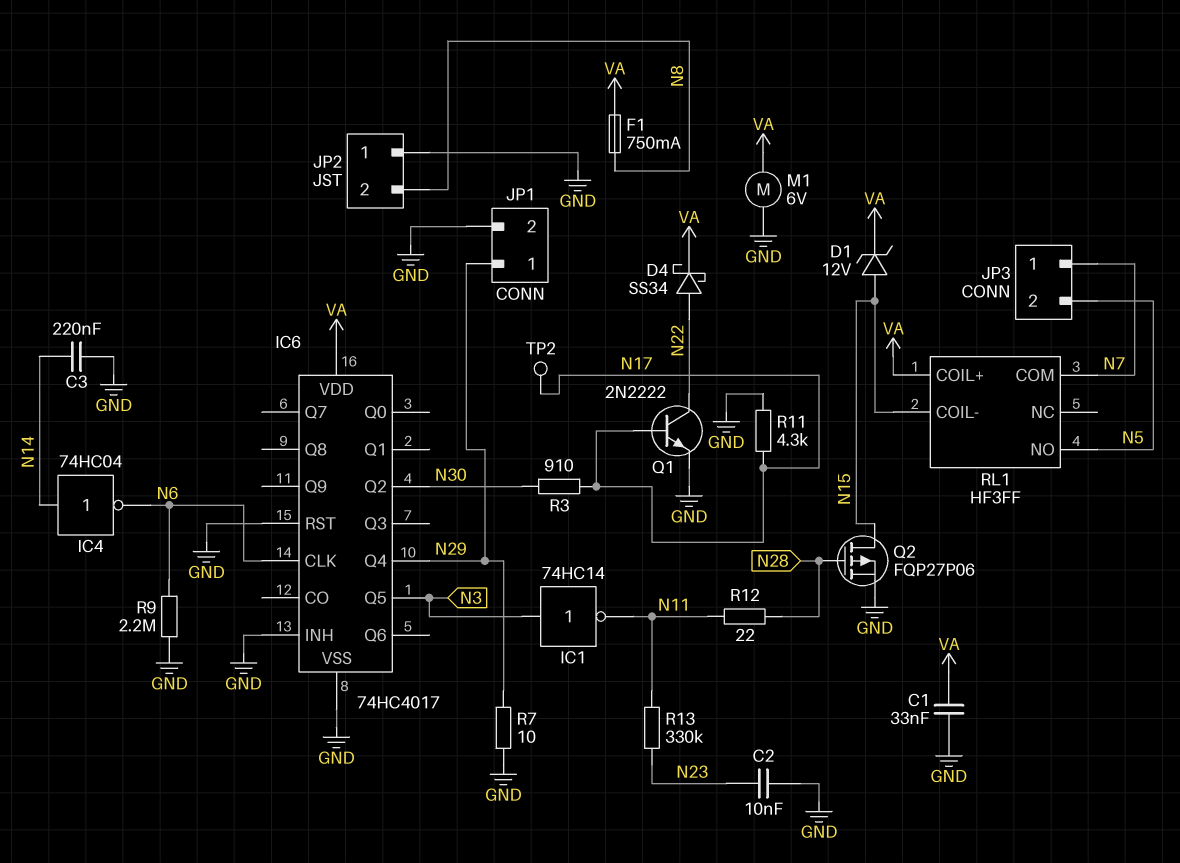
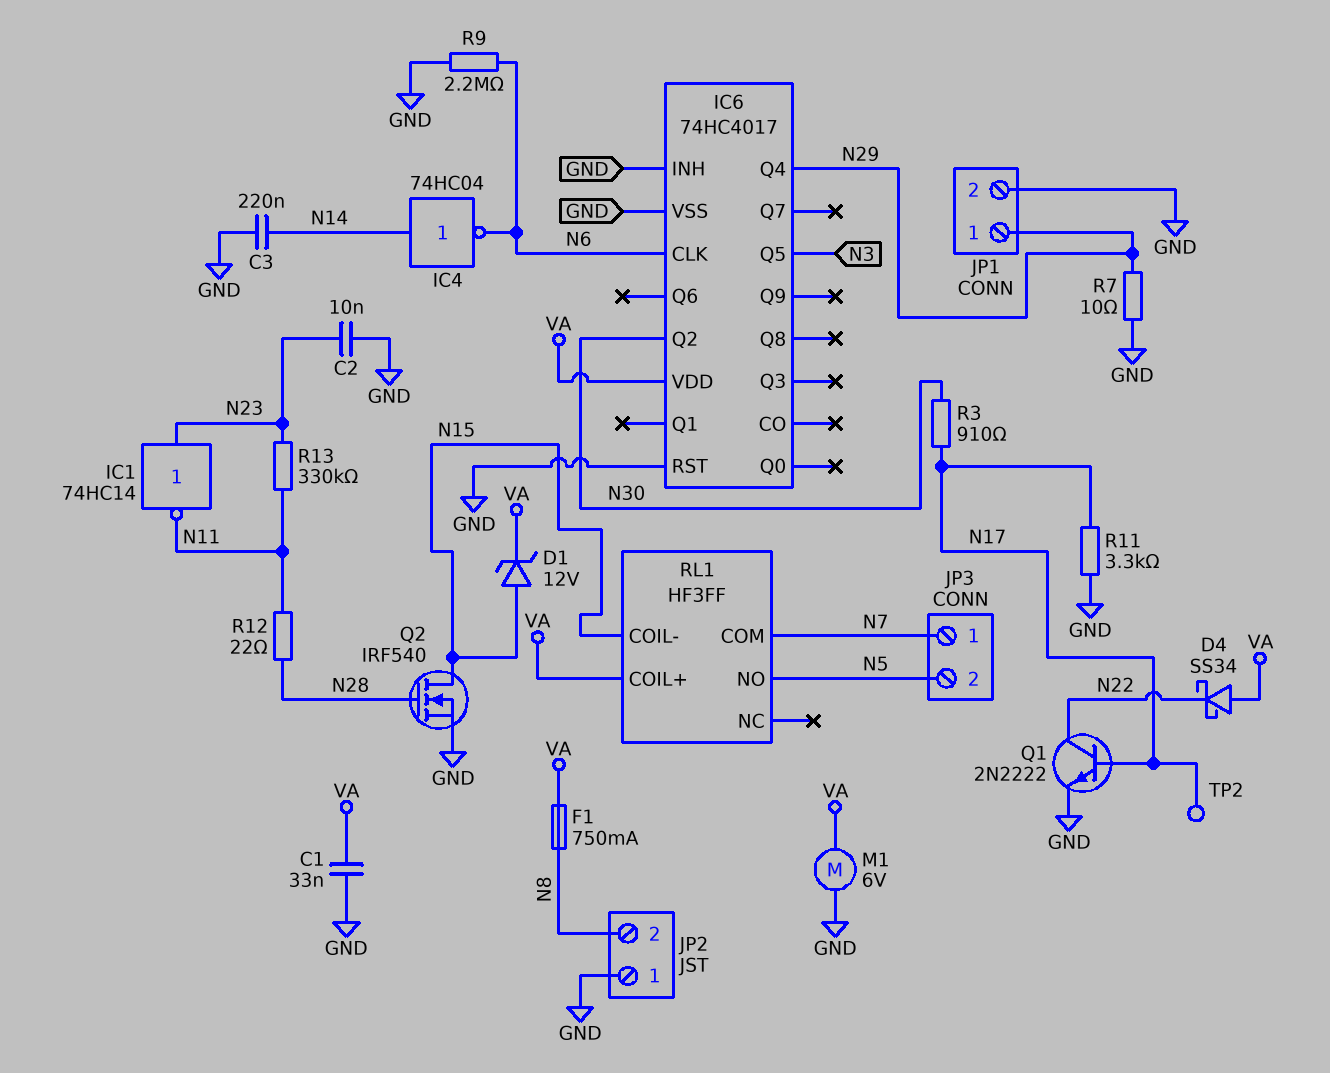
D4: schottky SS34 (A N22, K VA) -> schottky SS34 (A VA, K N22)
IC1: NOT 74HC14 (in N3, out N11) -> NOT 74HC14 (in N23, out N11)
Q2: PMOS FQP27P06 (G N28, D N15, S GND) -> NMOS IRF540 (G N28, D N15, S GND)
R11: 4.3k (GND, N17) -> 3.3k (GND, N17)

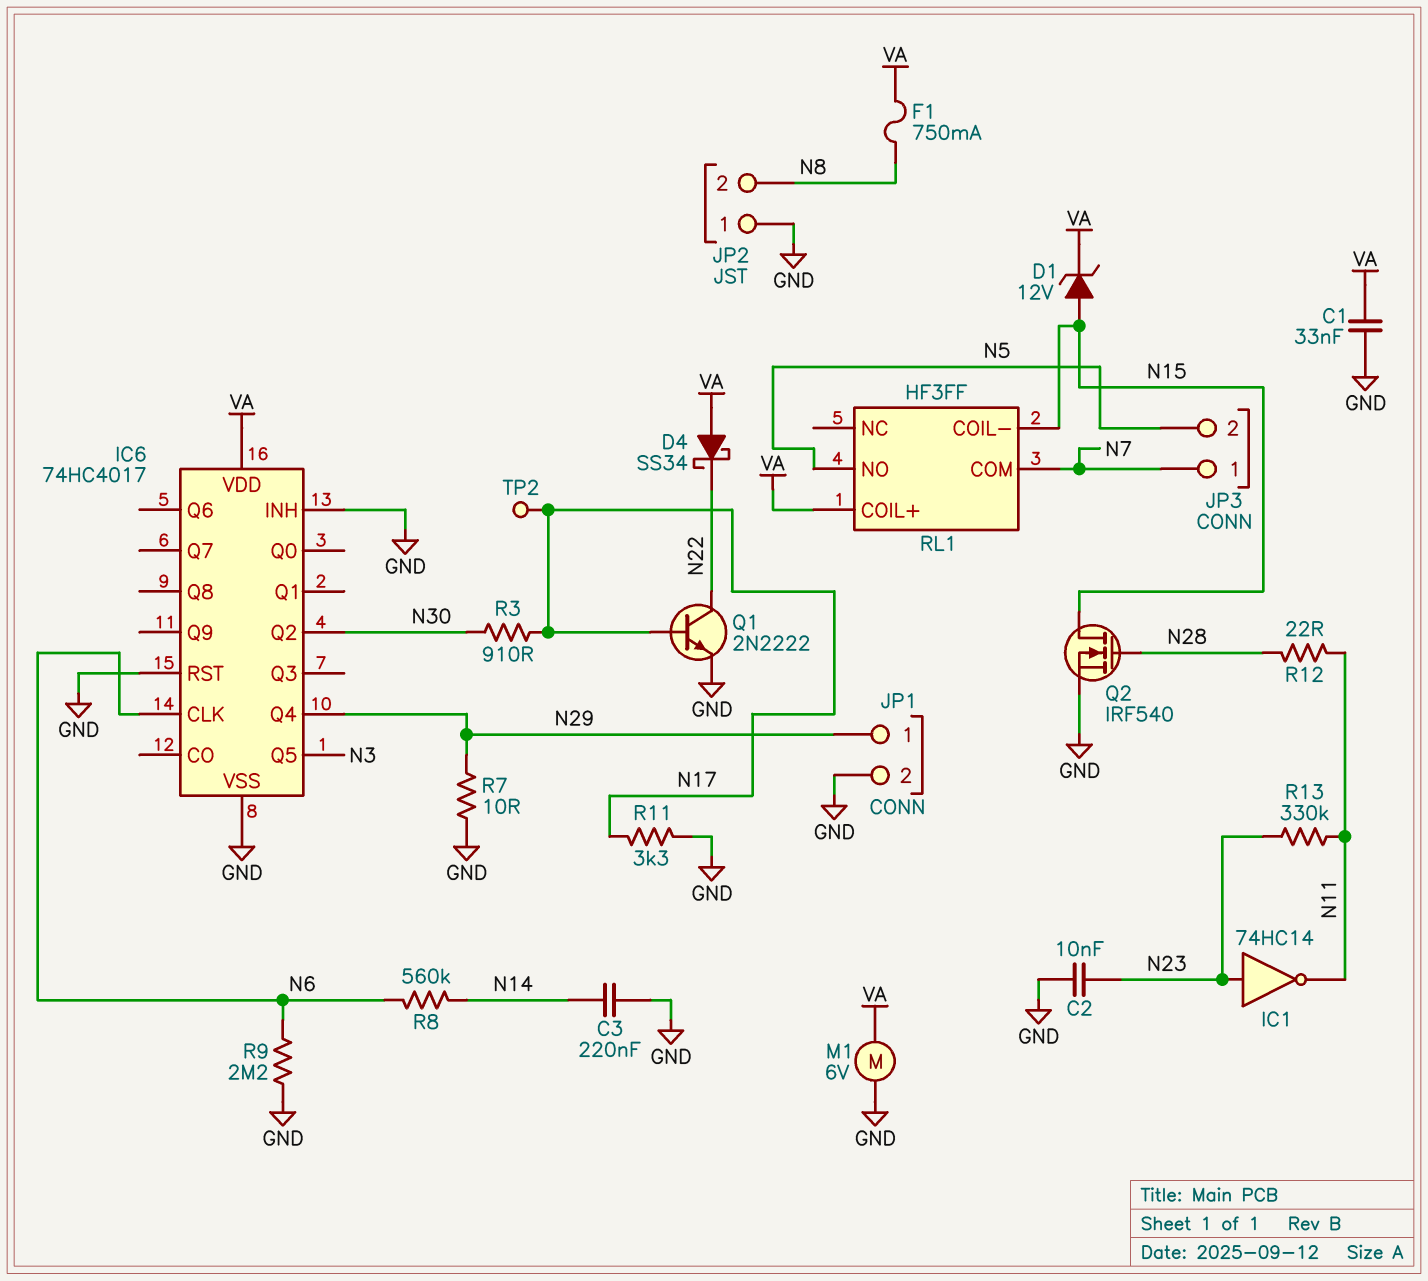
IC4: NOT 74HC04 (in N14, out N6) -> none
R8: none -> 560k (N6, N14)

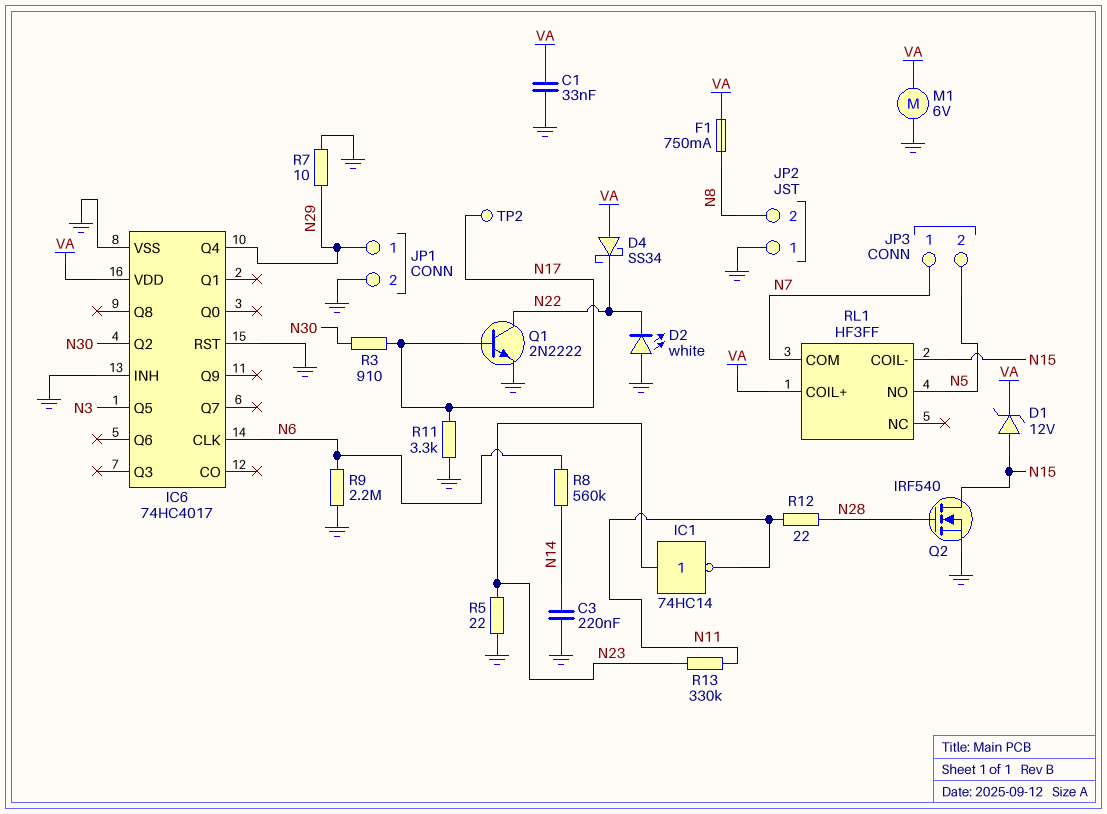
C2: 10nF (GND, N23) -> none
D2: none -> LED white (A GND, K N22)
R5: none -> 22 (GND, N23)

